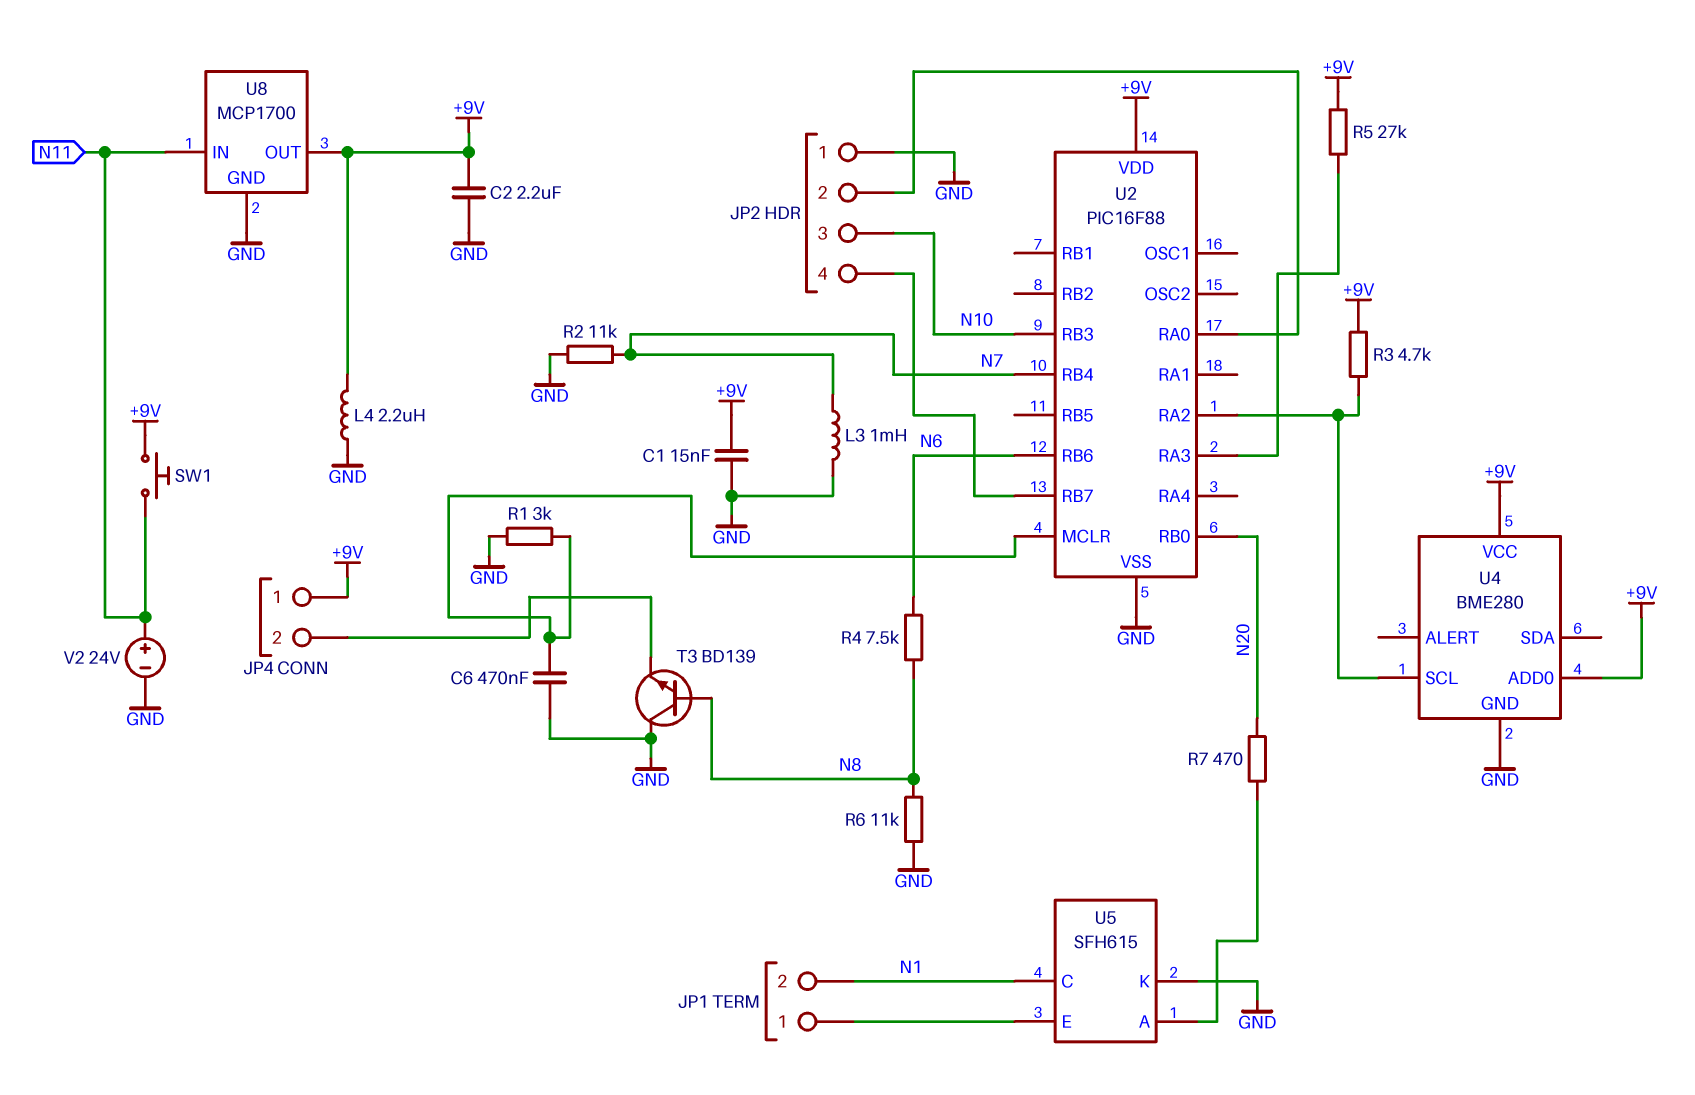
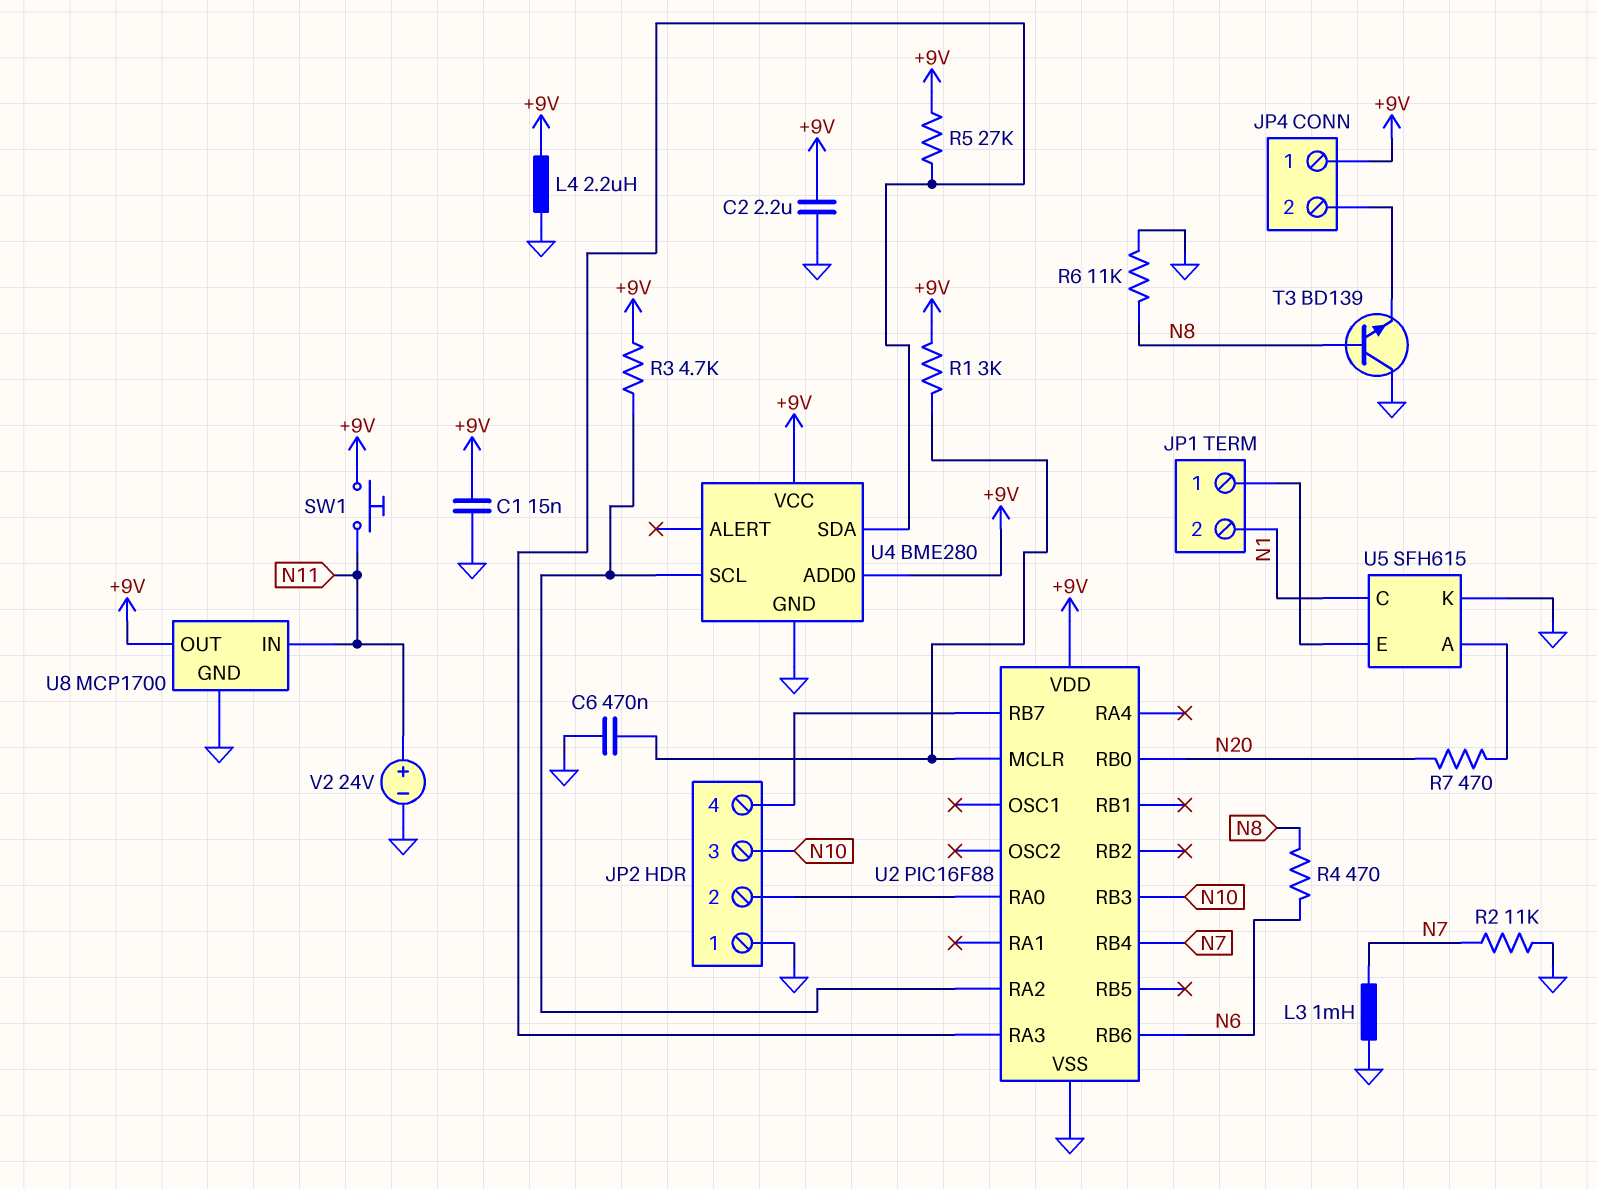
R1: 3k (GND, U2/MCLR) -> 3k (+9V, U2/MCLR)
R4: 7.5k (N6, N8) -> 470 (N6, N8)
U4 pin SDA: none -> U2/RA3

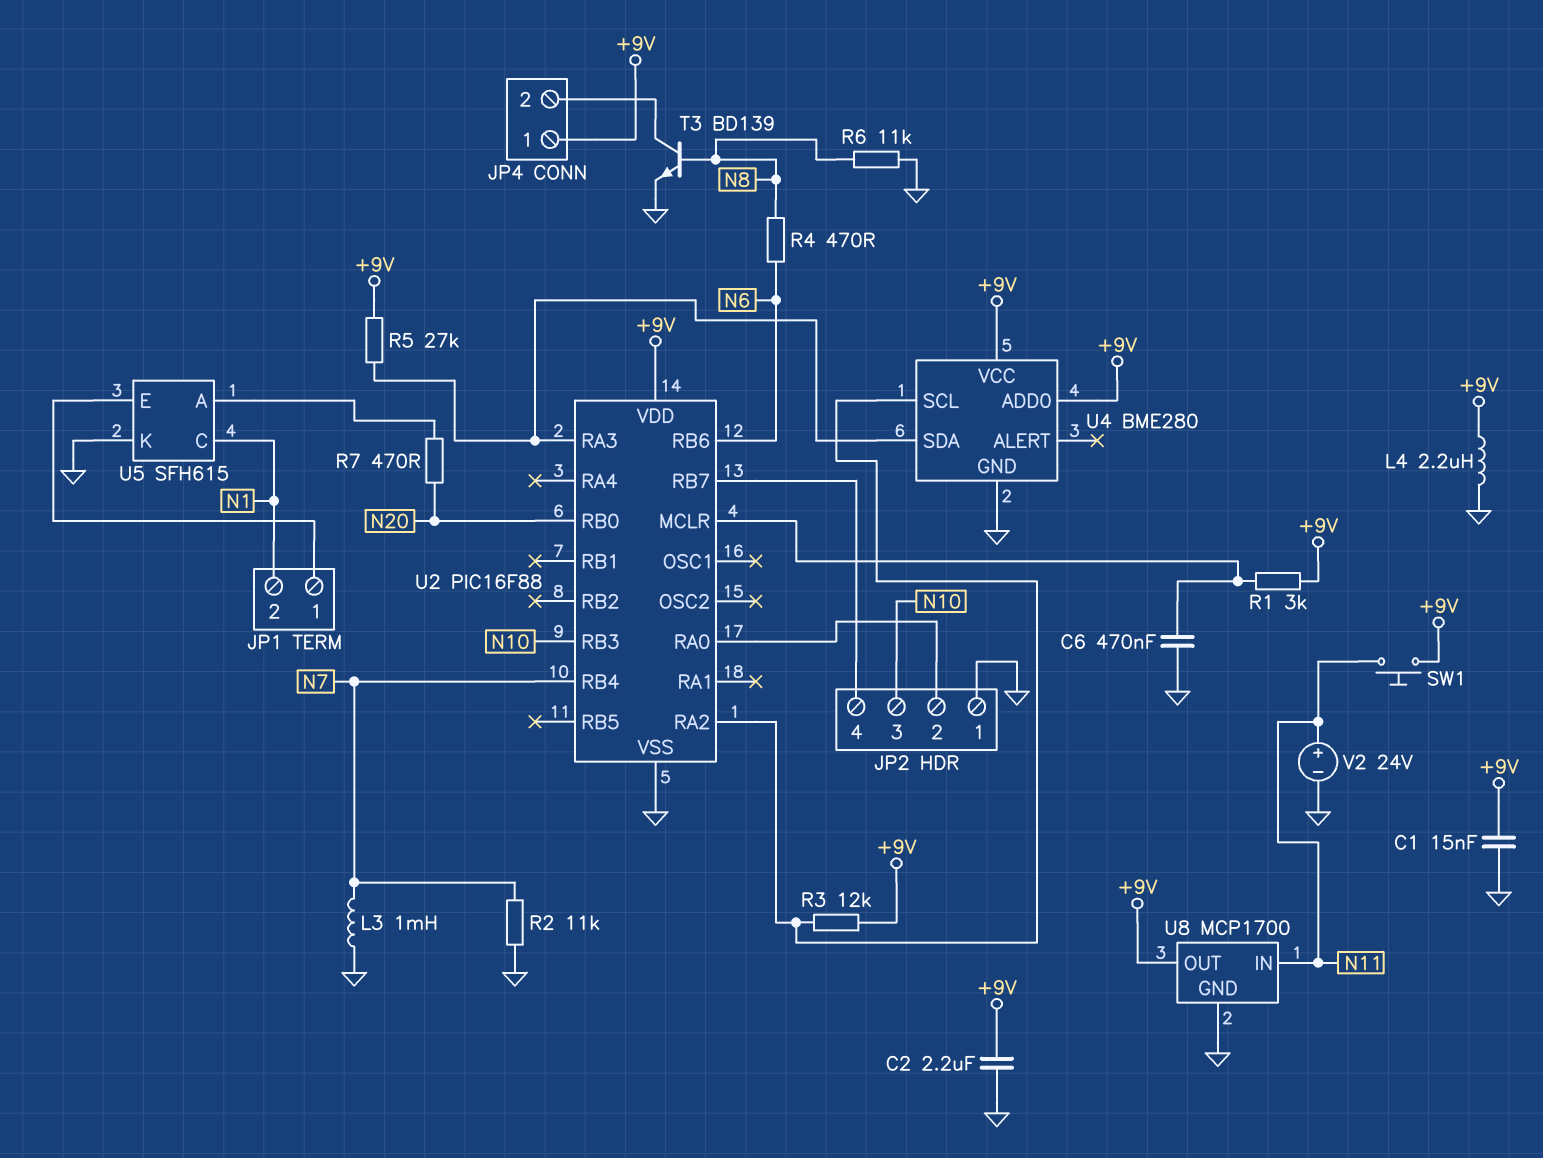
R3: 4.7k (+9V, U2/RA2) -> 12k (+9V, U2/RA2)
T3: NPN BD139 (B N8, C GND, E JP4/2) -> NPN BD139 (B N8, C JP4/2, E GND)

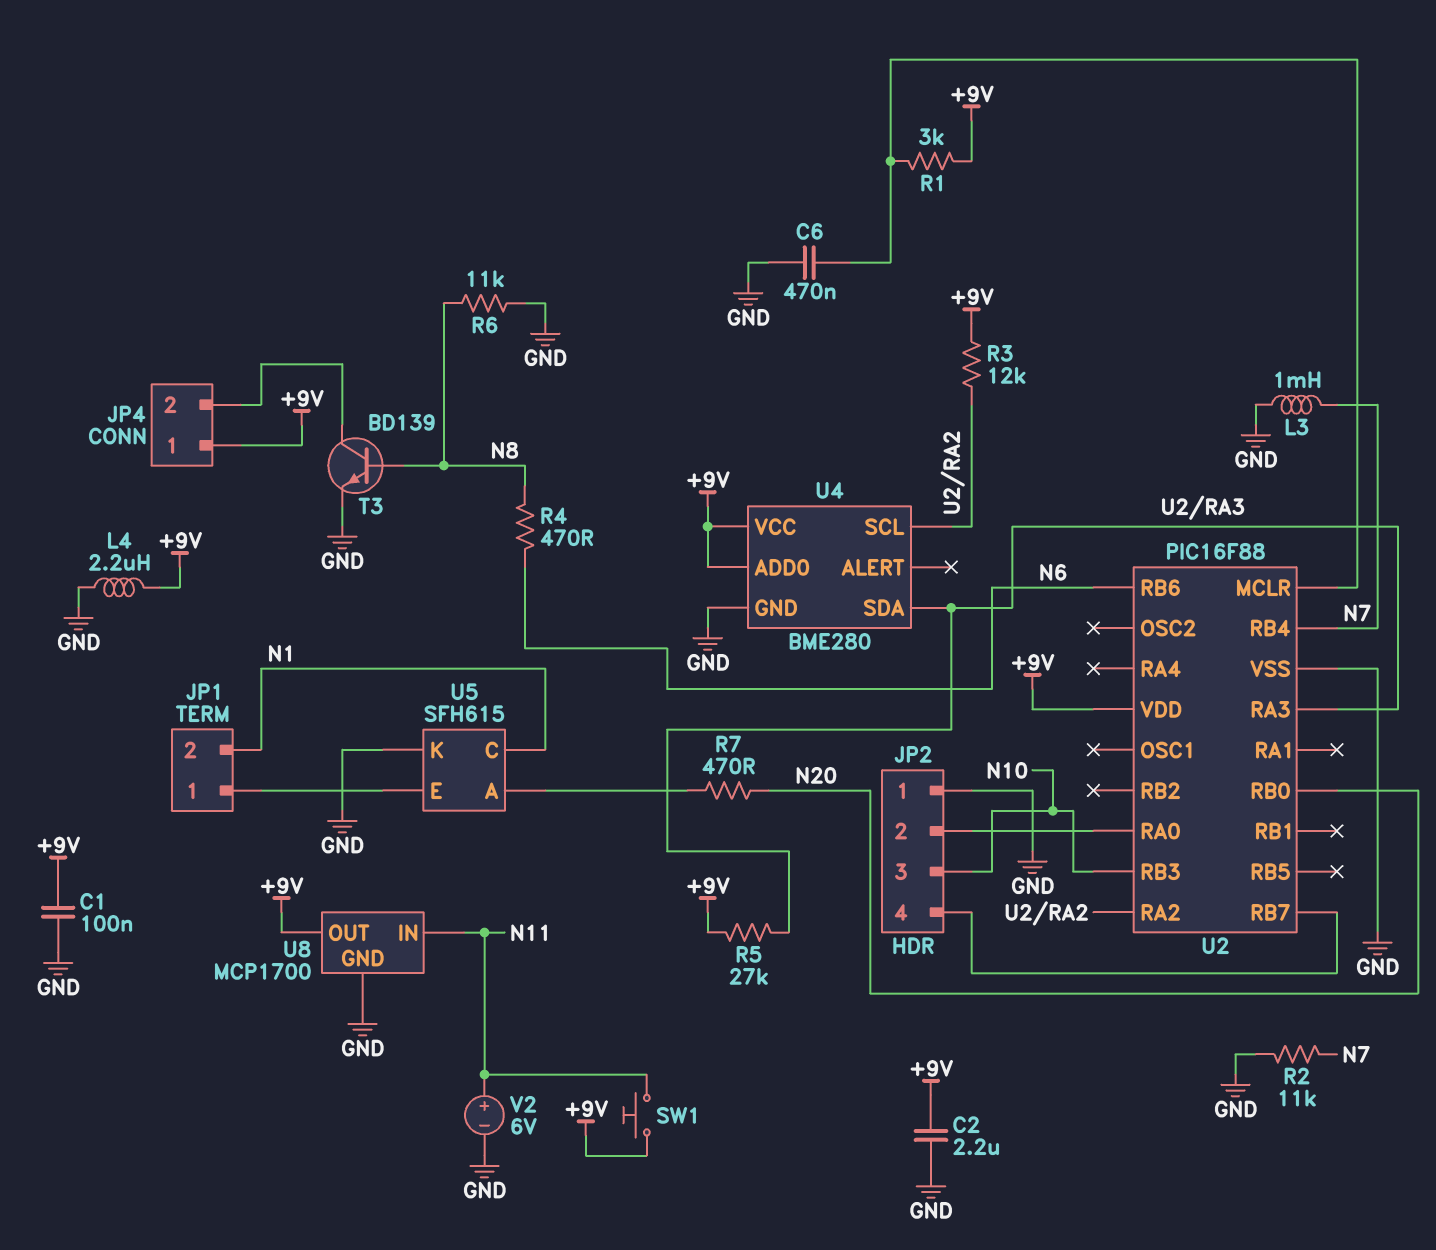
C1: 15nF (+9V, GND) -> 100nF (+9V, GND)
V2: 24V (plus N11, minus GND) -> 6V (plus N11, minus GND)

